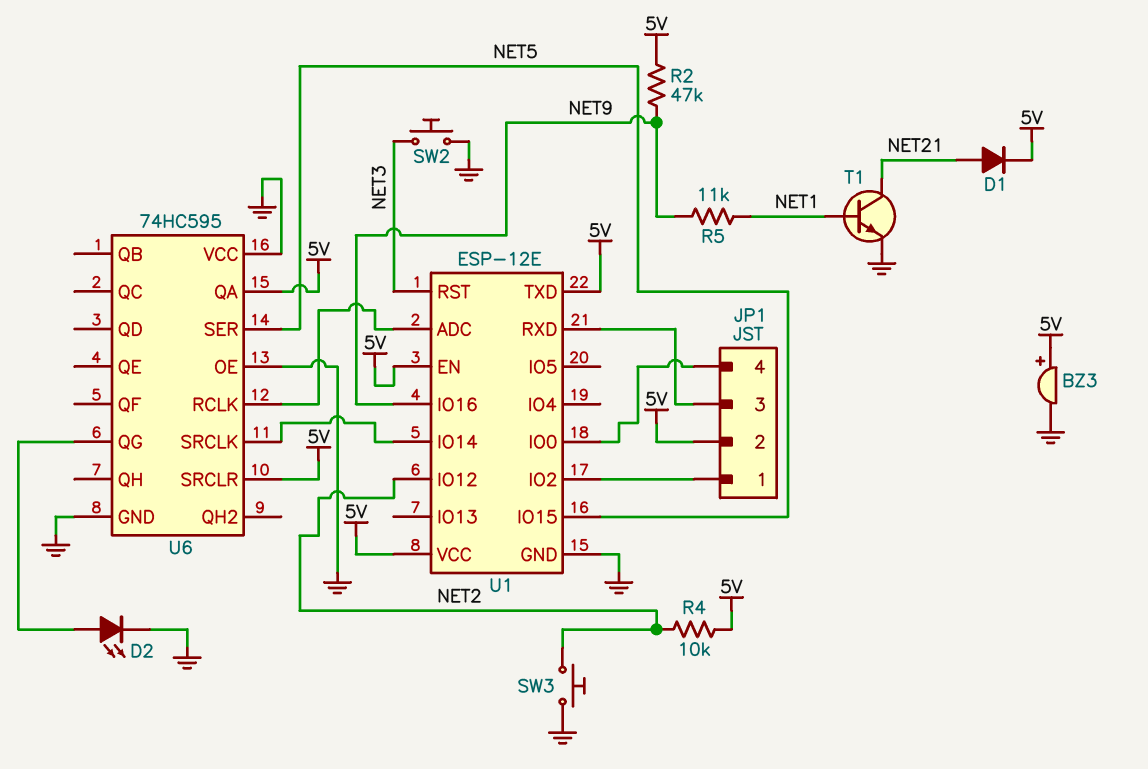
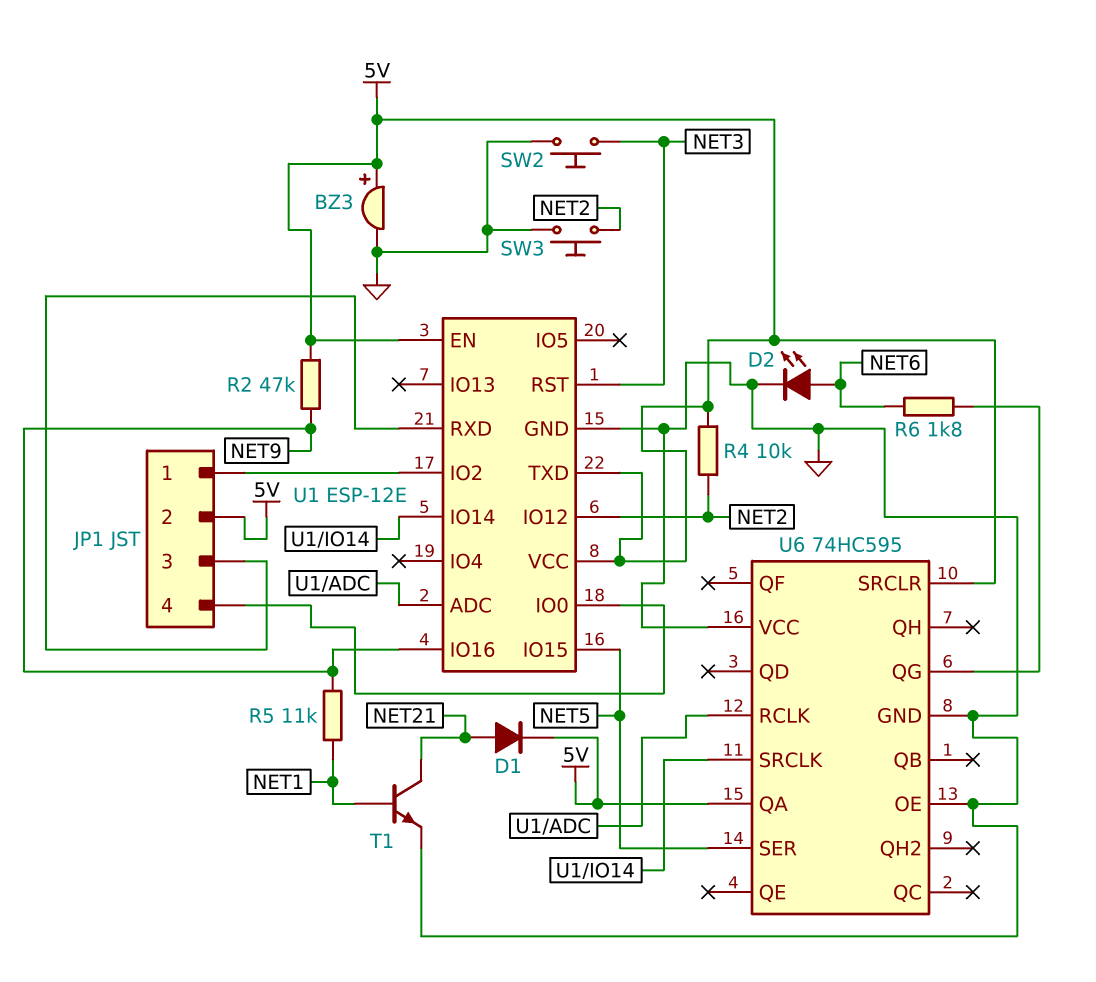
D2: LED (A U6/QG, K GND) -> LED (A NET6, K GND)
R6: none -> 1.8k (NET6, U6/QG)

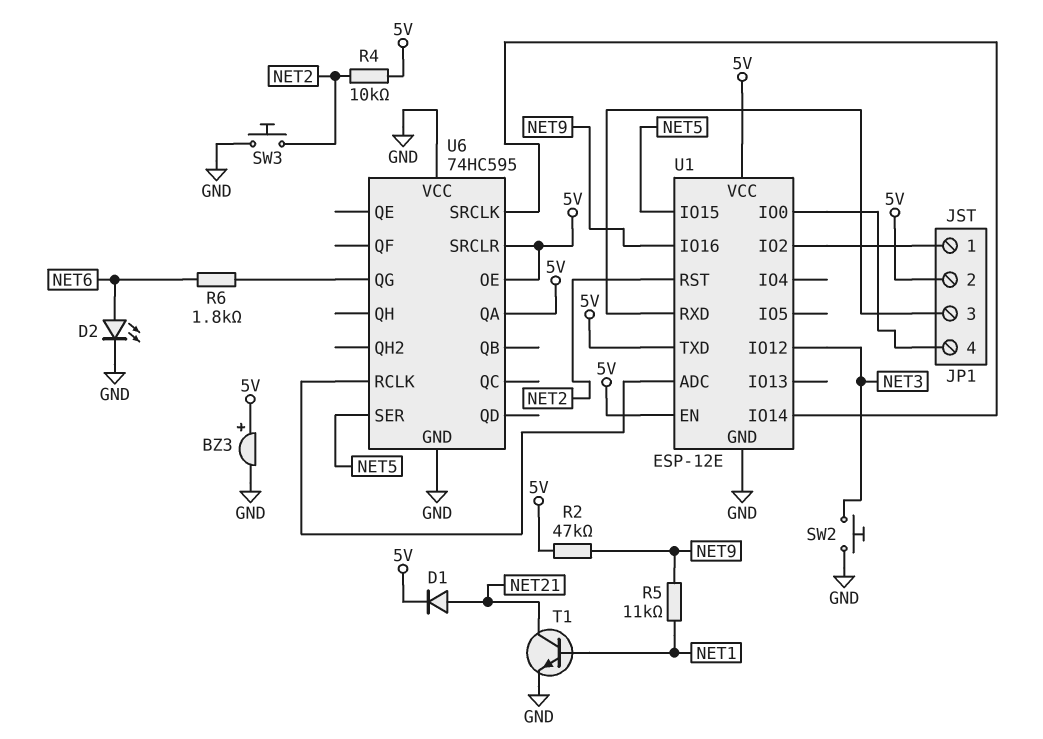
U1 pin IO12: NET2 -> NET3
U1 pin RST: NET3 -> NET2
U6 pin OE: GND -> 5V

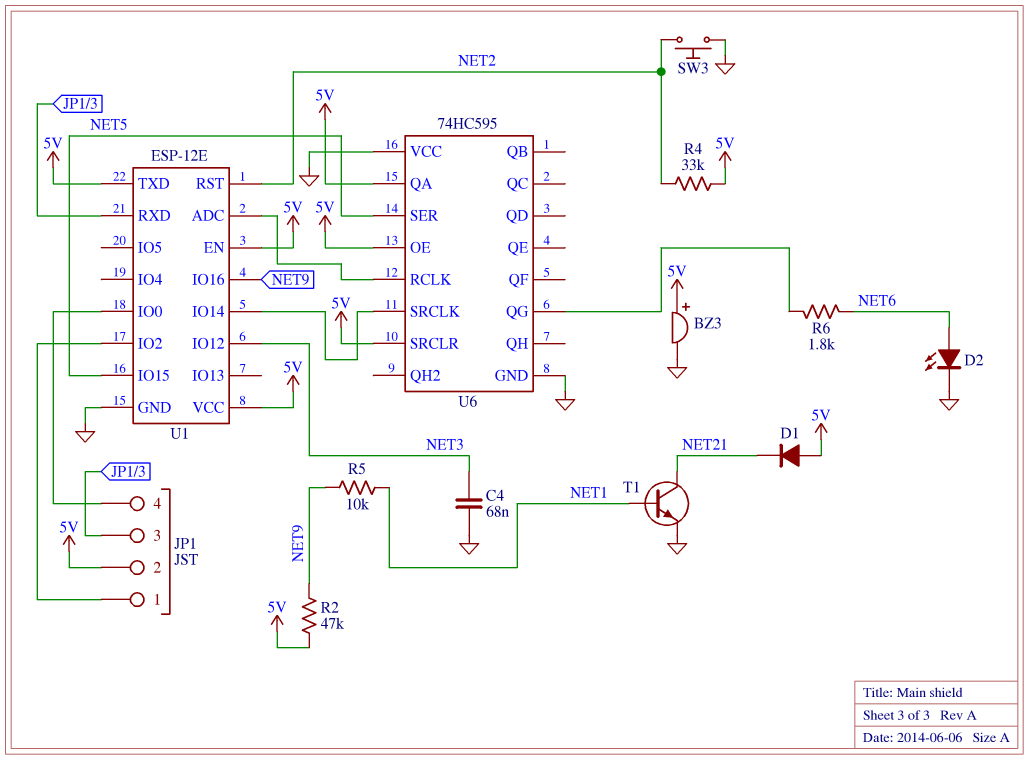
C4: none -> 68nF (GND, NET3)
D1: diode (A NET21, K 5V) -> diode (A 5V, K NET21)
R4: 10k (5V, NET2) -> 33k (5V, NET2)
R5: 11k (NET1, NET9) -> 10k (NET1, NET9)
SW2: button (GND, NET3) -> none

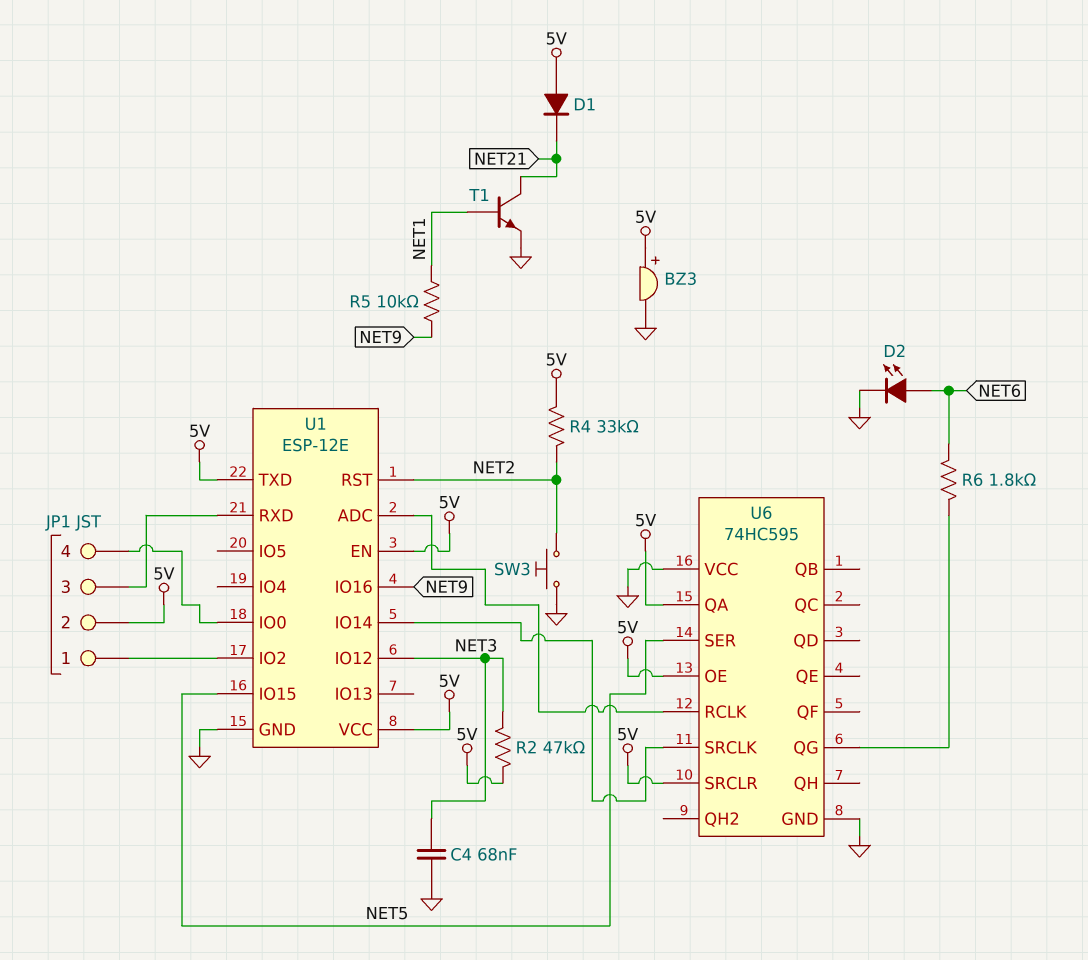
R2: 47k (5V, NET9) -> 47k (5V, NET3)

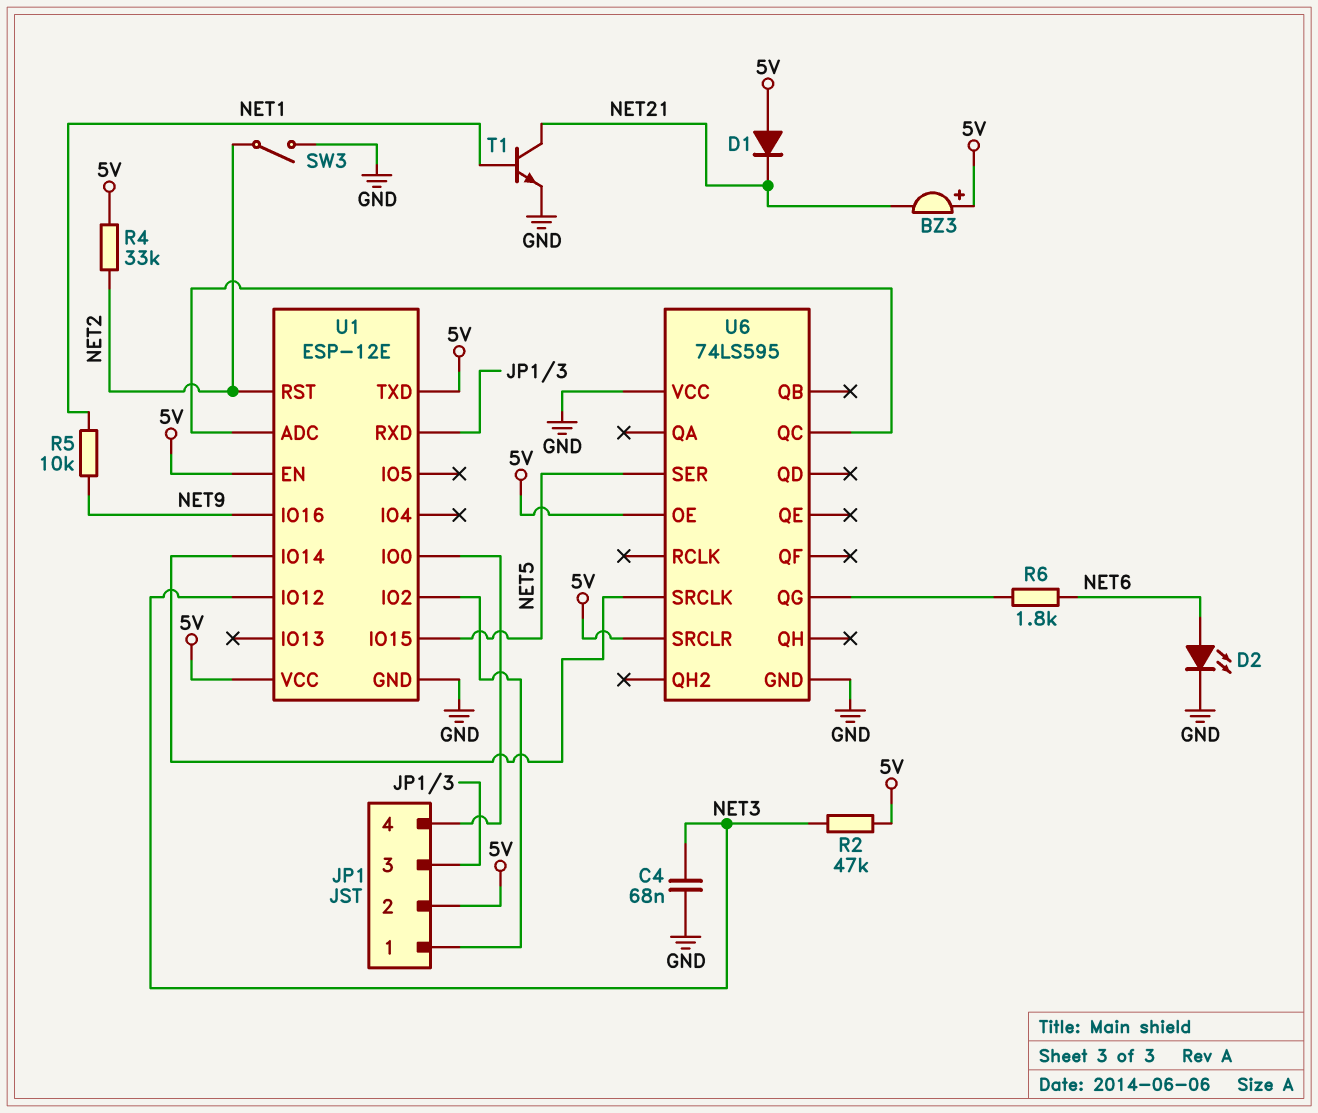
BZ3: buzzer (plus 5V, minus GND) -> buzzer (plus 5V, minus NET21)
SW3: button (GND, NET2) -> switch (GND, NET2)
U6: 74HC595 -> 74LS595
U6 pin QA: 5V -> none
U6 pin QC: none -> U1/ADC
U6 pin RCLK: U1/ADC -> none

